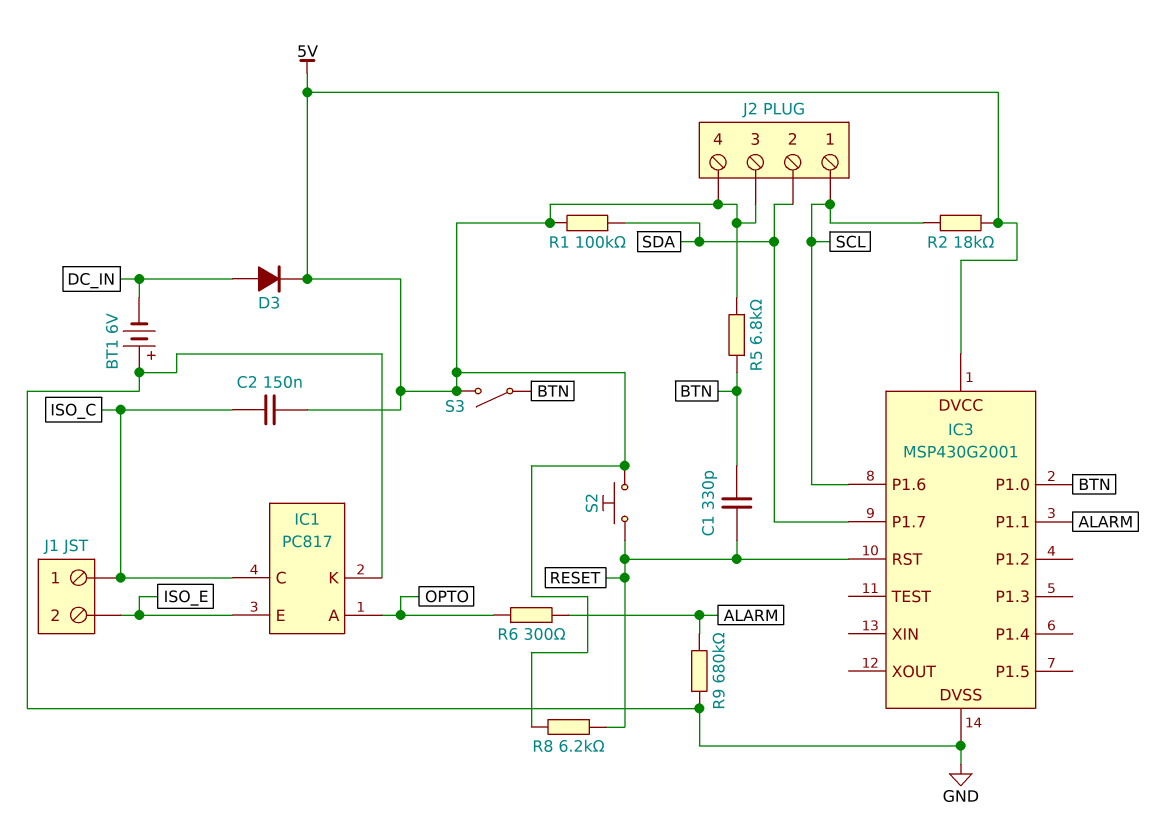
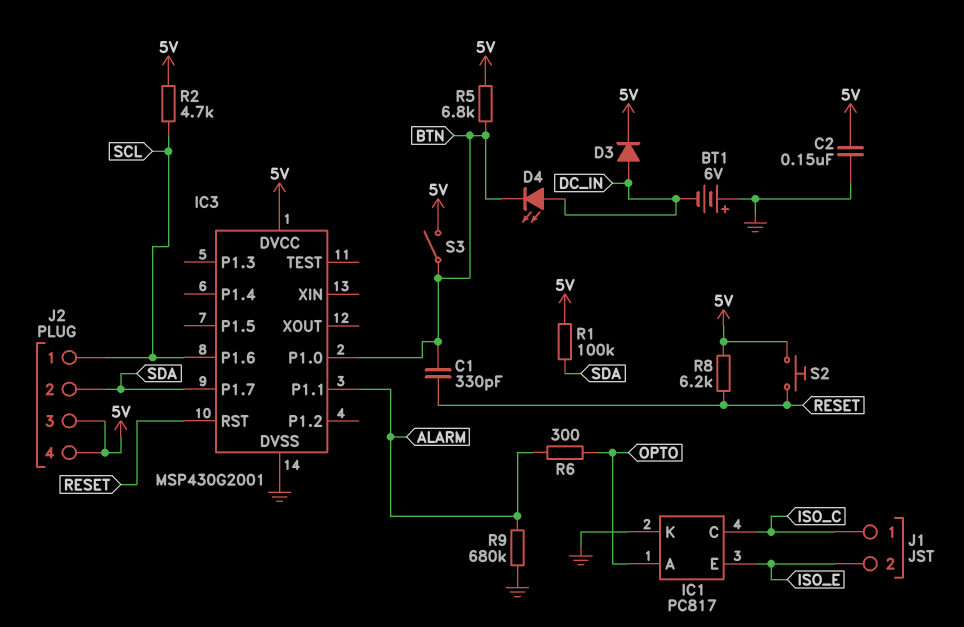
C2: 150nF (5V, ISO_C) -> 150nF (5V, GND)
D4: none -> LED (A DC_IN, K BTN)
R2: 18k (5V, SCL) -> 4.7k (5V, SCL)

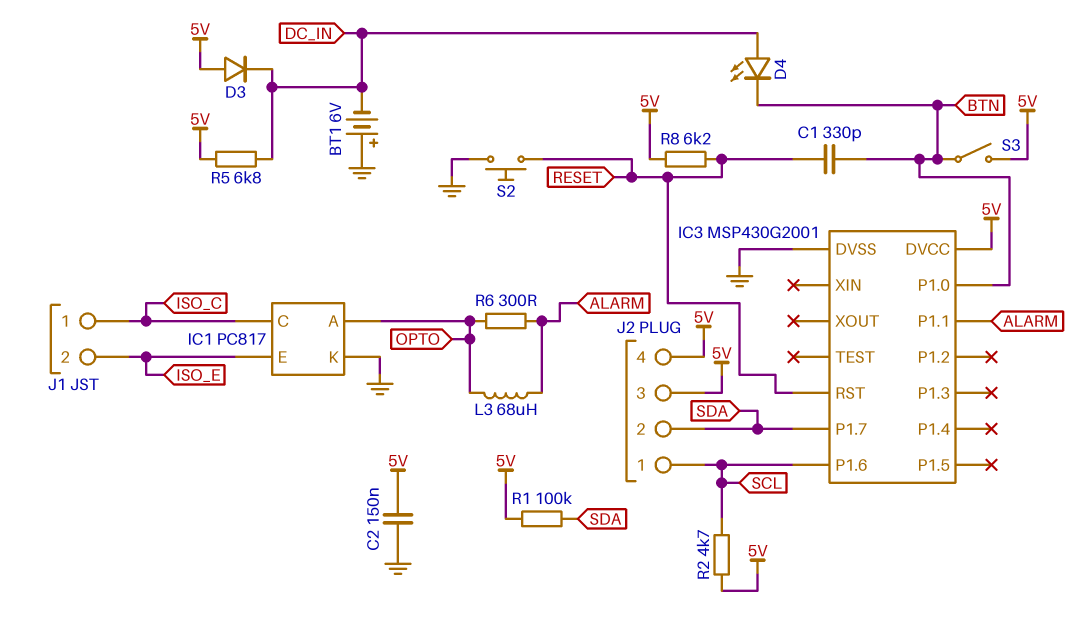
D3: diode (A DC_IN, K 5V) -> diode (A 5V, K DC_IN)
L3: none -> 68uH (ALARM, OPTO)
R5: 6.8k (5V, BTN) -> 6.8k (5V, DC_IN)
R9: 680k (ALARM, GND) -> none
S2: button (5V, RESET) -> button (GND, RESET)

